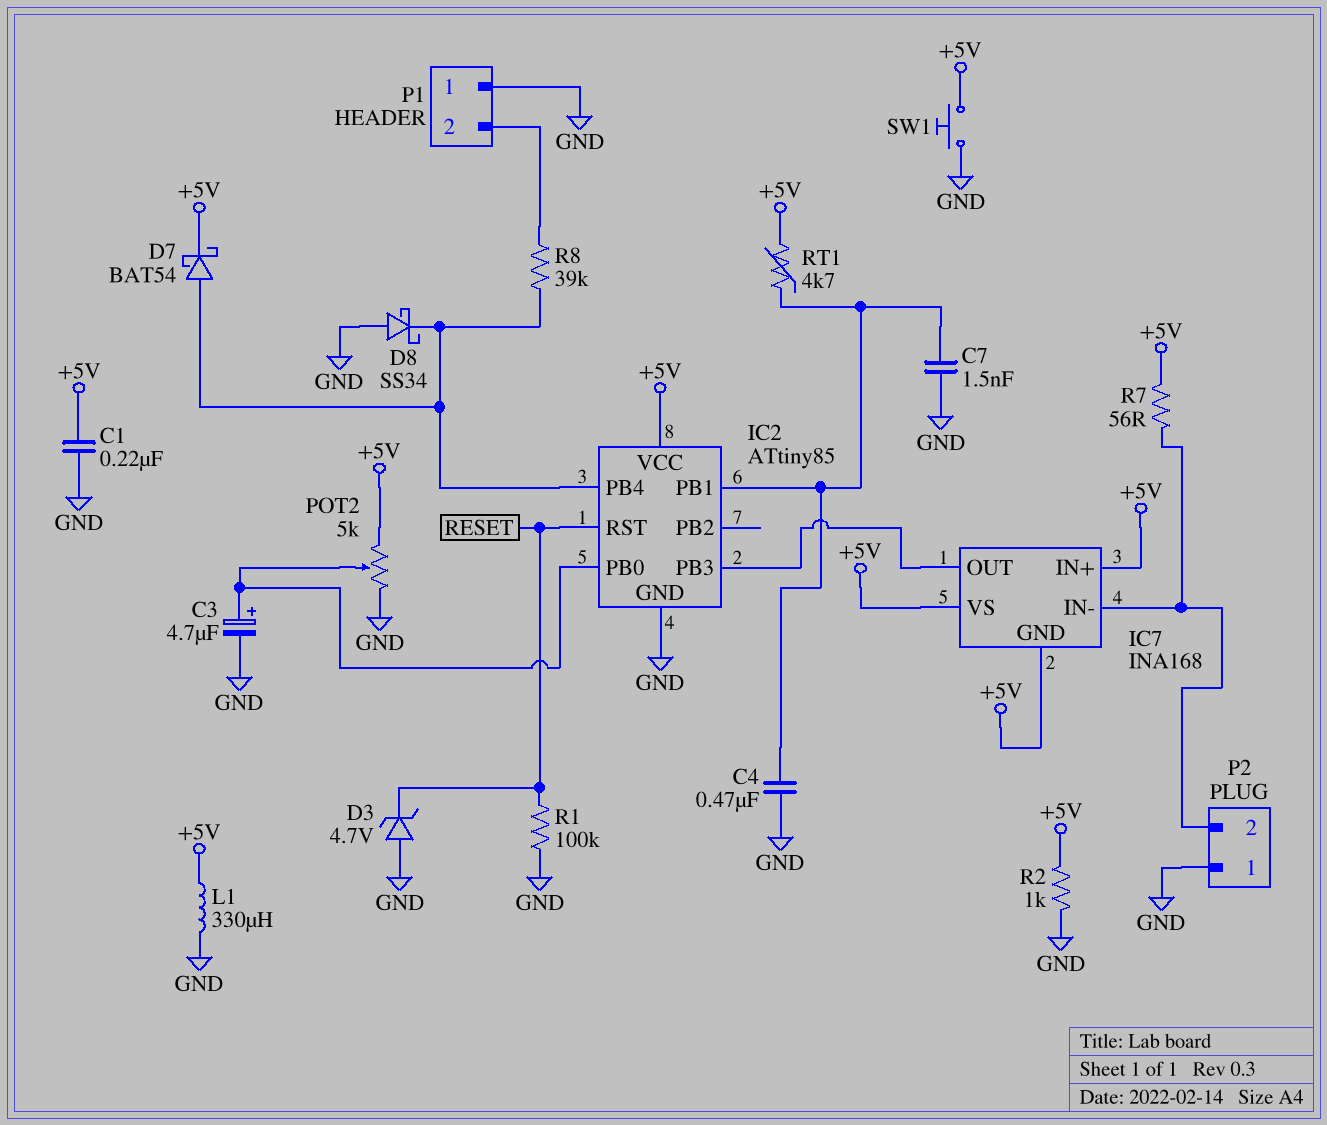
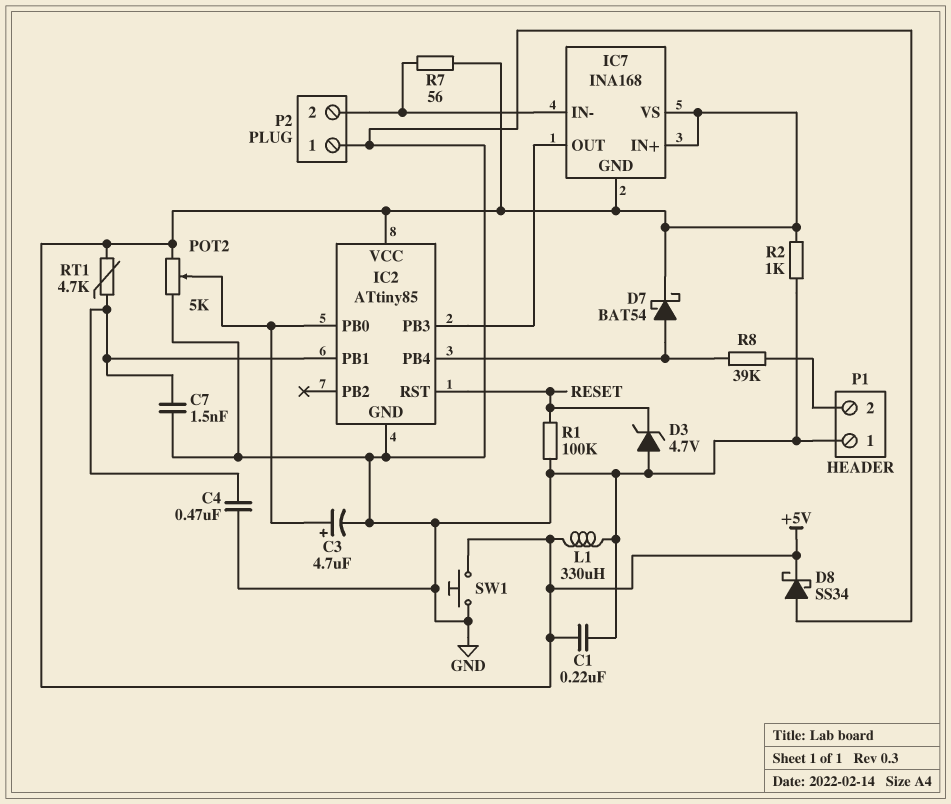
D8: schottky SS34 (A GND, K IC2/PB4) -> schottky SS34 (A GND, K +5V)

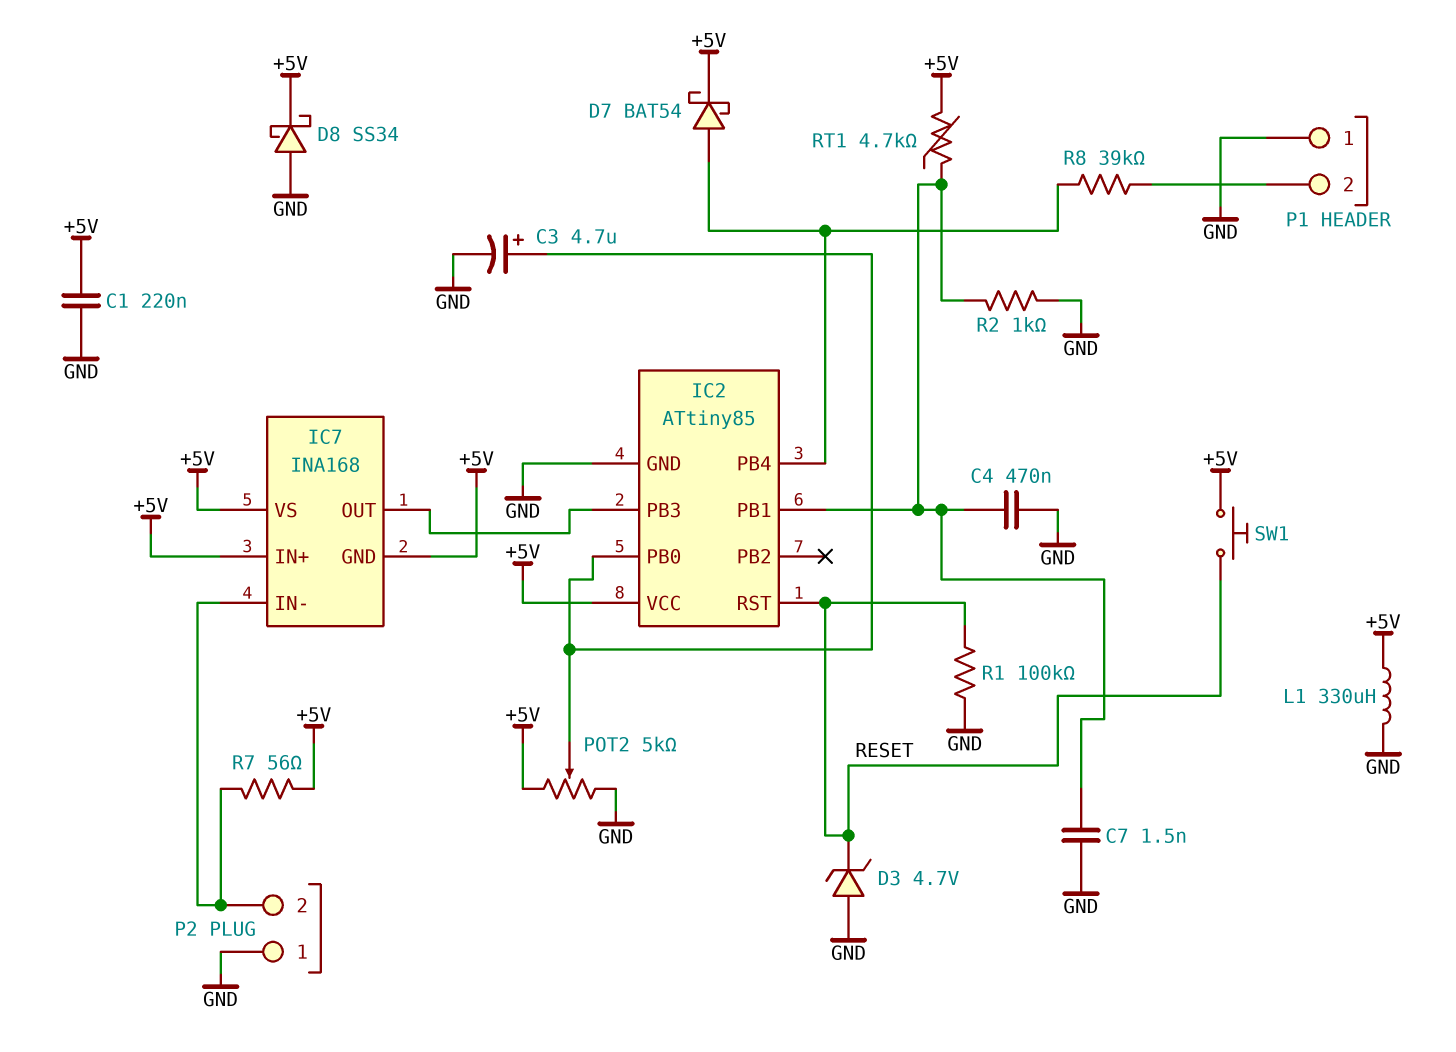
R2: 1k (+5V, GND) -> 1k (GND, IC2/PB1)
SW1: button (+5V, GND) -> button (+5V, RESET)

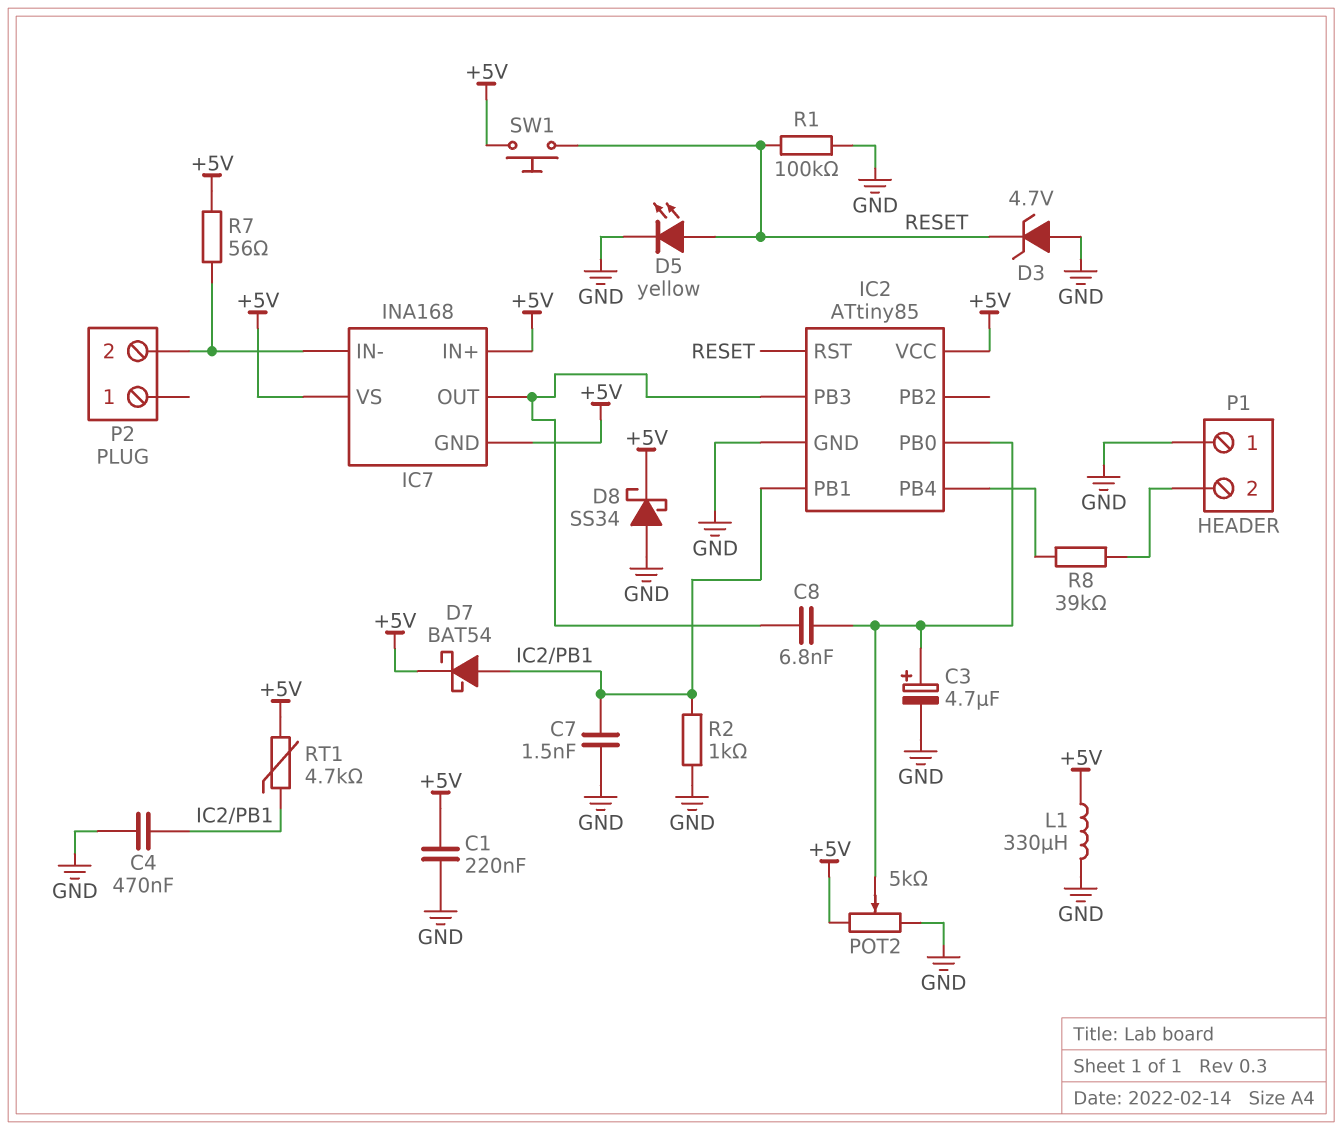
C8: none -> 6.8nF (IC2/PB0, IC2/PB3)
D5: none -> LED yellow (A RESET, K GND)
D7: schottky BAT54 (A IC2/PB4, K +5V) -> schottky BAT54 (A IC2/PB1, K +5V)
P2 pin 1: GND -> none

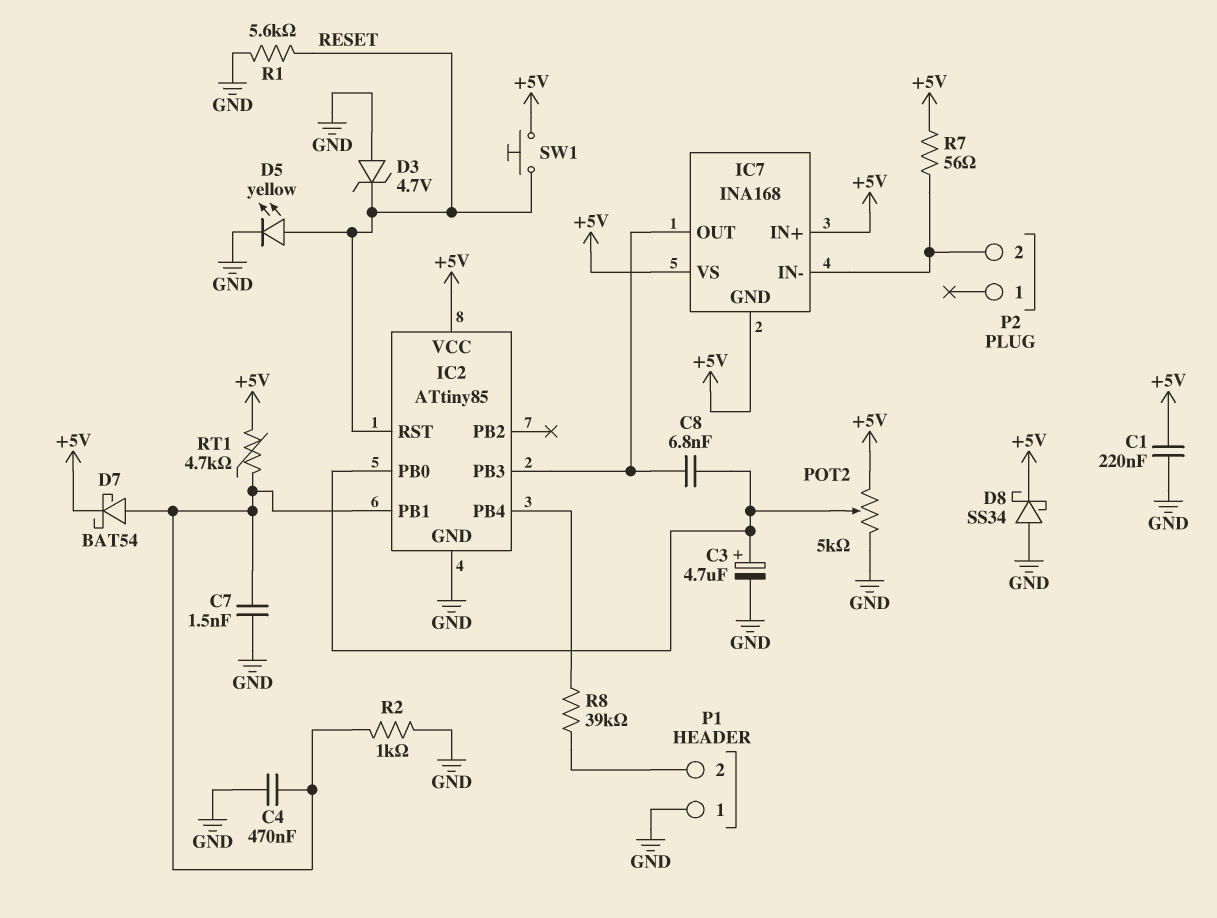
L1: 330uH (+5V, GND) -> none
R1: 100k (GND, RESET) -> 5.6k (GND, RESET)

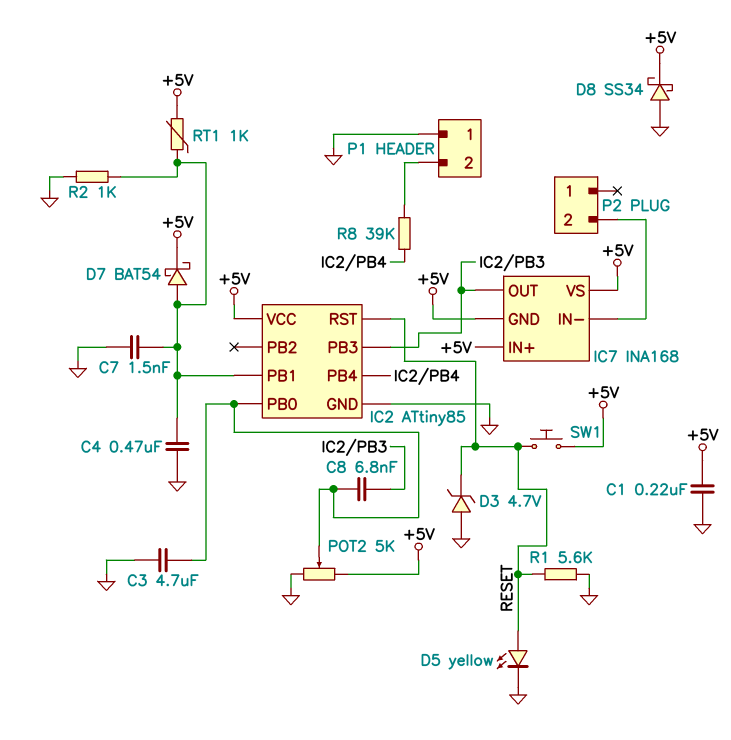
C3: 4.7uF (plus IC2/PB0, minus GND) -> 4.7uF (GND, IC2/PB0)
R7: 56 (+5V, IC7/IN-) -> none
RT1: 4.7k (+5V, IC2/PB1) -> 1k (+5V, IC2/PB1)

